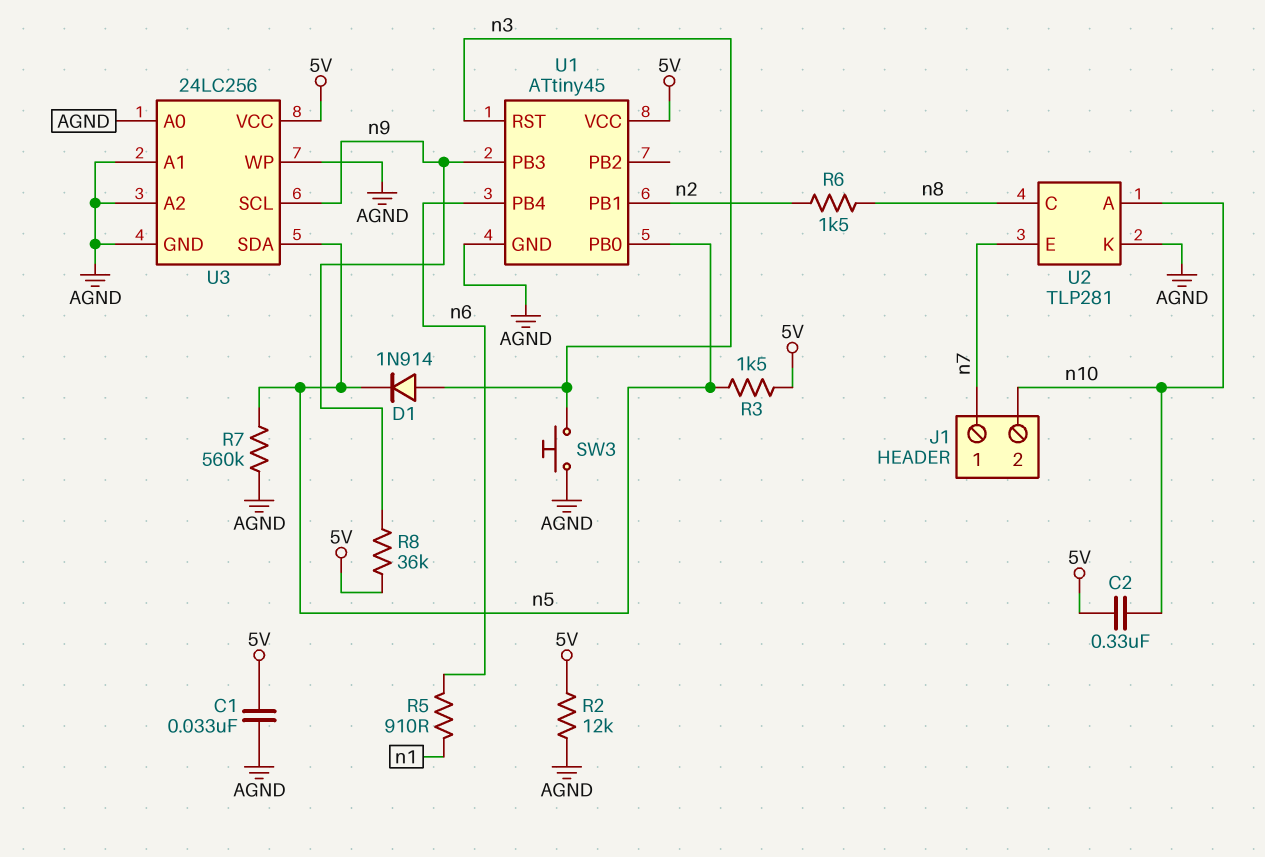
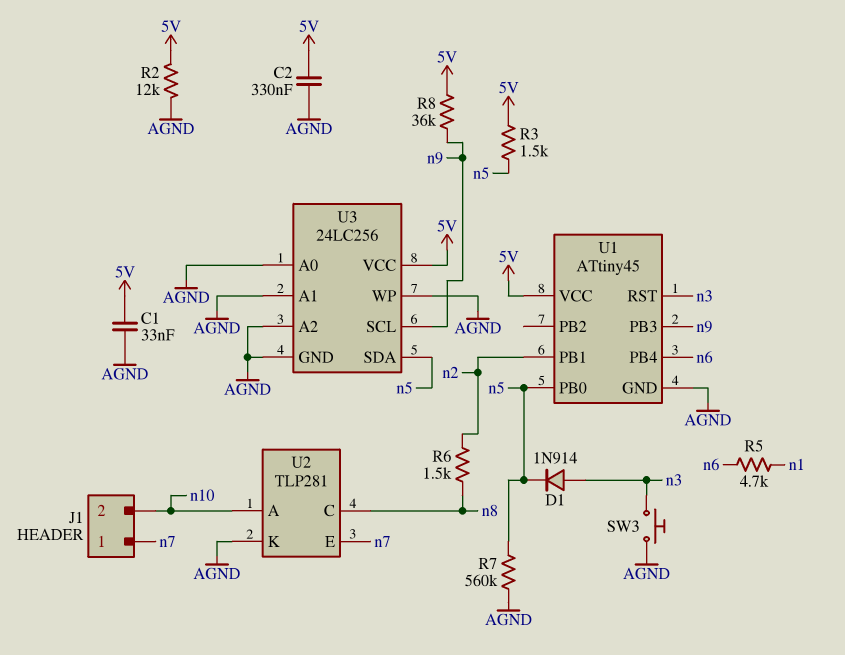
C2: 330nF (5V, n10) -> 330nF (5V, AGND)
R5: 910 (n1, n6) -> 4.7k (n1, n6)

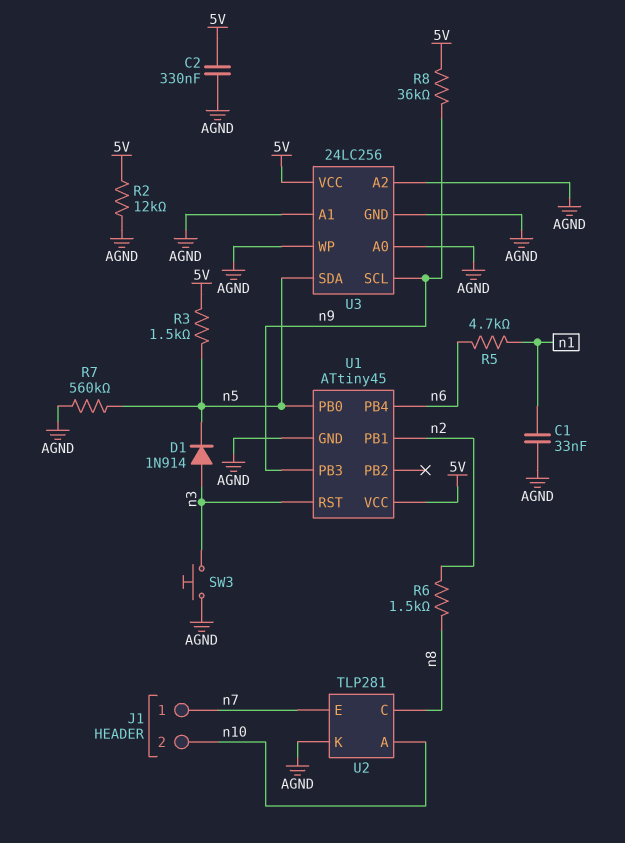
C1: 33nF (5V, AGND) -> 33nF (AGND, n1)

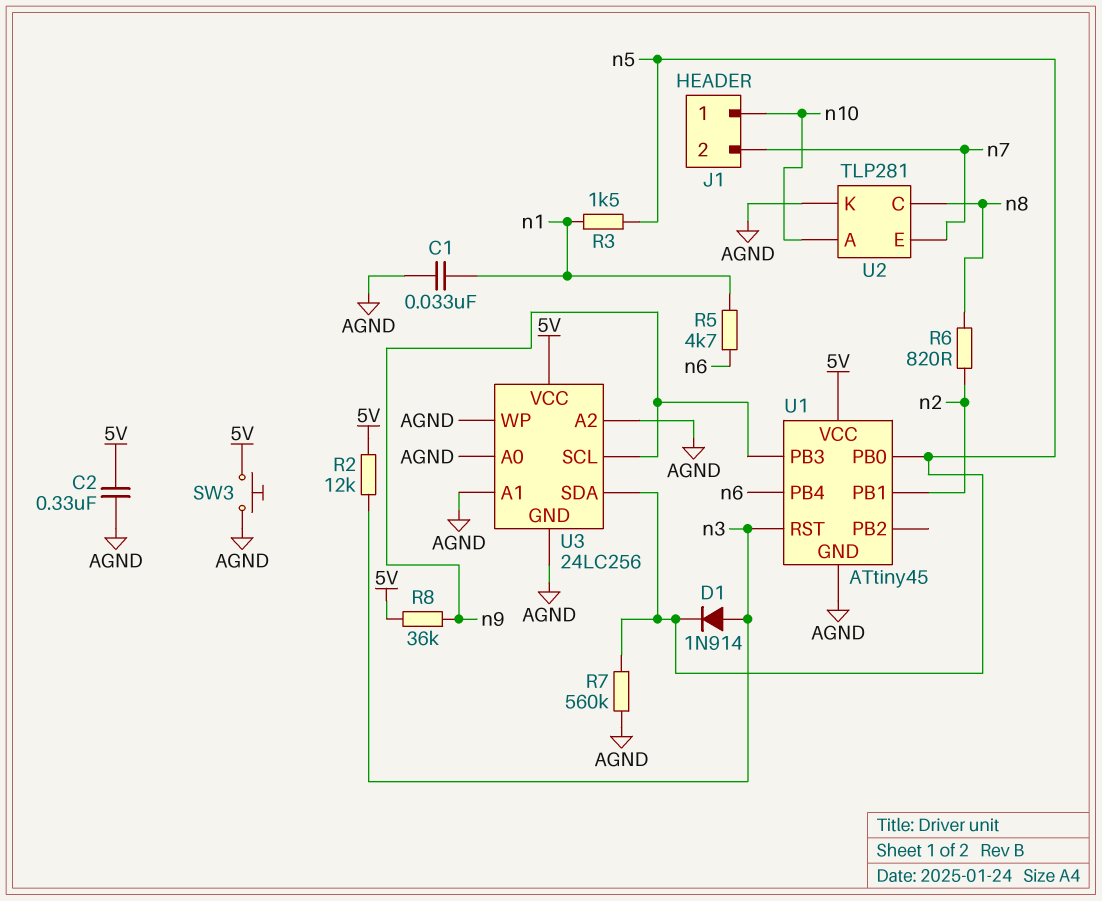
J1 pin 1: n7 -> n10
J1 pin 2: n10 -> n7
R2: 12k (5V, AGND) -> 12k (5V, n3)
R3: 1.5k (5V, n5) -> 1.5k (n1, n5)
R6: 1.5k (n2, n8) -> 820 (n2, n8)
SW3: button (AGND, n3) -> button (5V, AGND)

